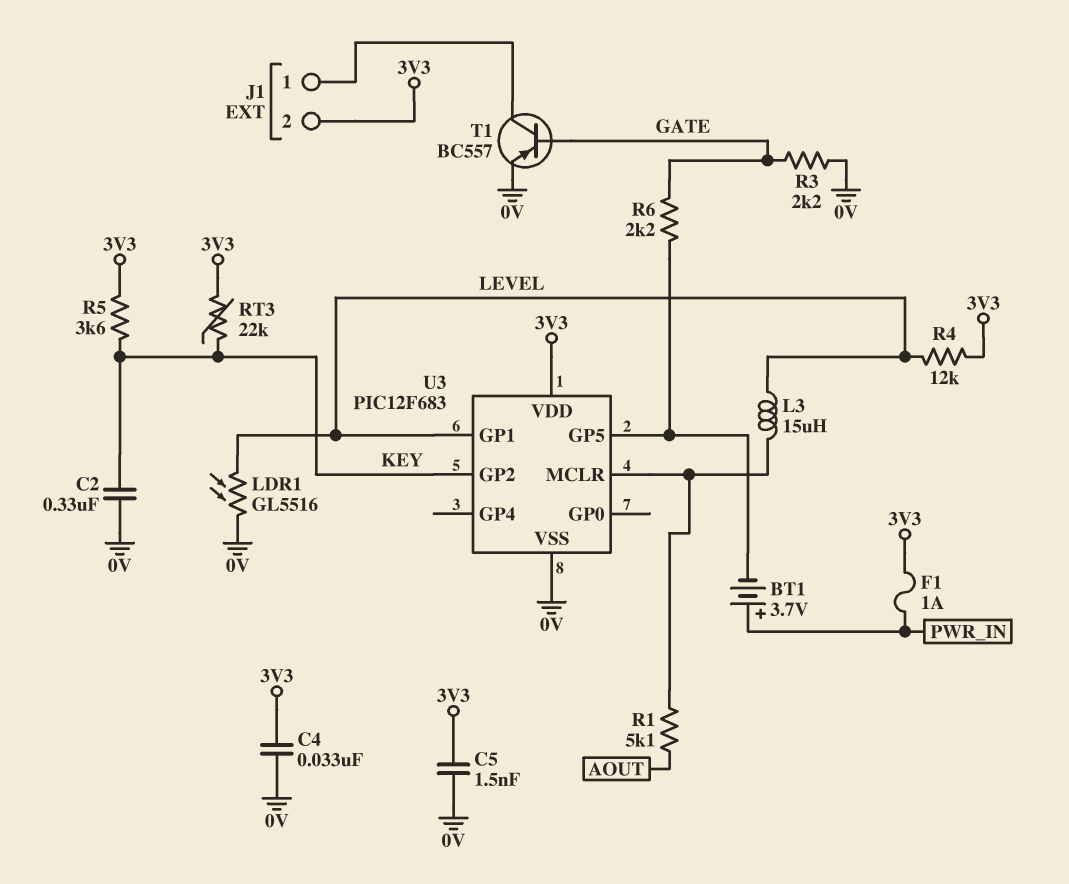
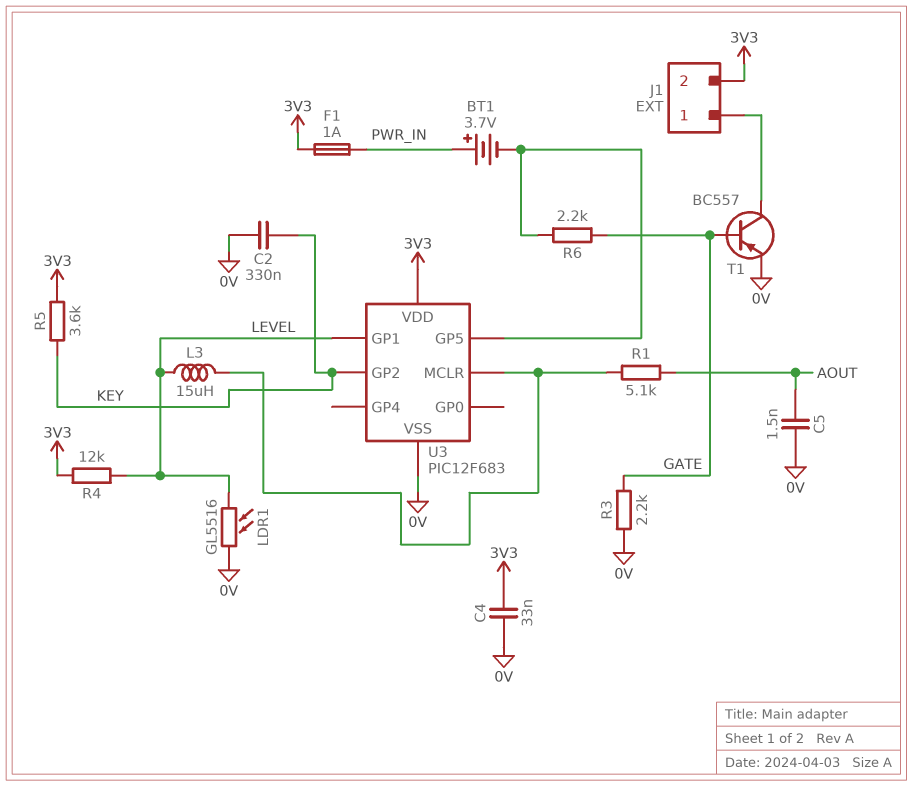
C5: 1.5nF (0V, 3V3) -> 1.5nF (0V, AOUT)
RT3: 22k (3V3, KEY) -> none

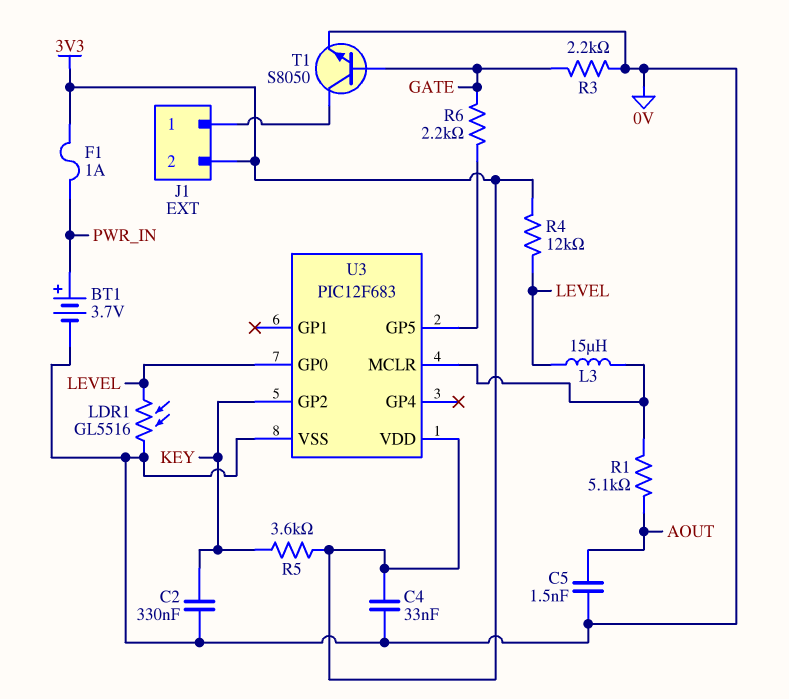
BT1: 3.7V (plus PWR_IN, minus U3/GP5) -> 3.7V (plus PWR_IN, minus 0V)
T1: PNP BC557 (B GATE, C J1/1, E 0V) -> NPN S8050 (B GATE, C J1/1, E 0V)
U3 pin GP0: none -> LEVEL
U3 pin GP1: LEVEL -> none

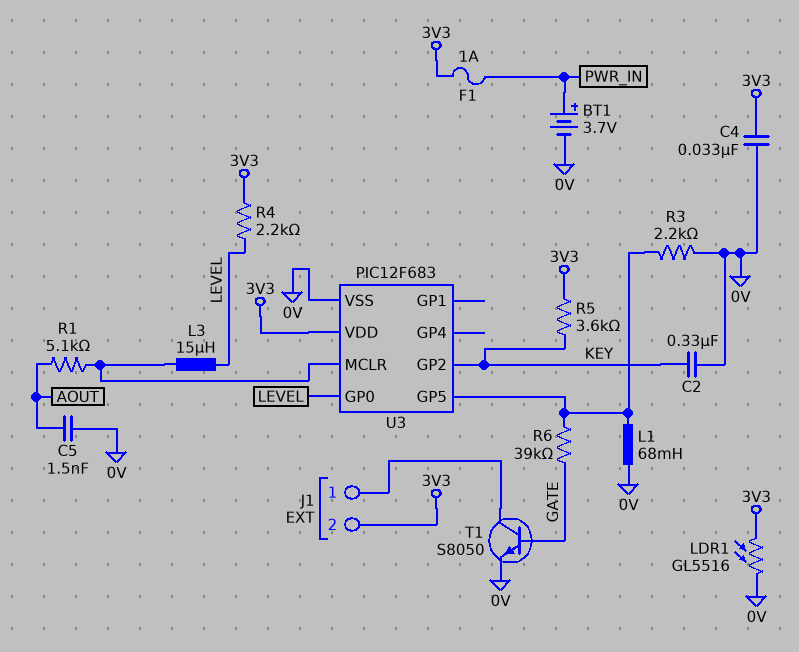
L1: none -> 68mH (0V, U3/GP5)
LDR1: GL5516 (0V, LEVEL) -> GL5516 (0V, 3V3)
R3: 2.2k (0V, GATE) -> 2.2k (0V, U3/GP5)
R4: 12k (3V3, LEVEL) -> 2.2k (3V3, LEVEL)
R6: 2.2k (GATE, U3/GP5) -> 39k (GATE, U3/GP5)

